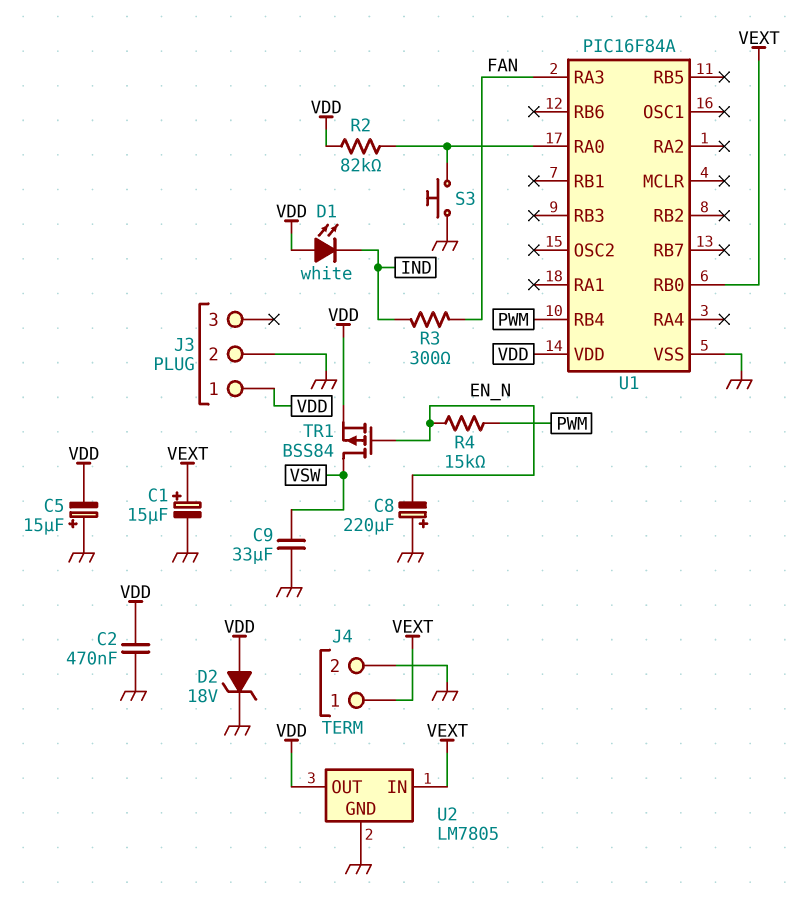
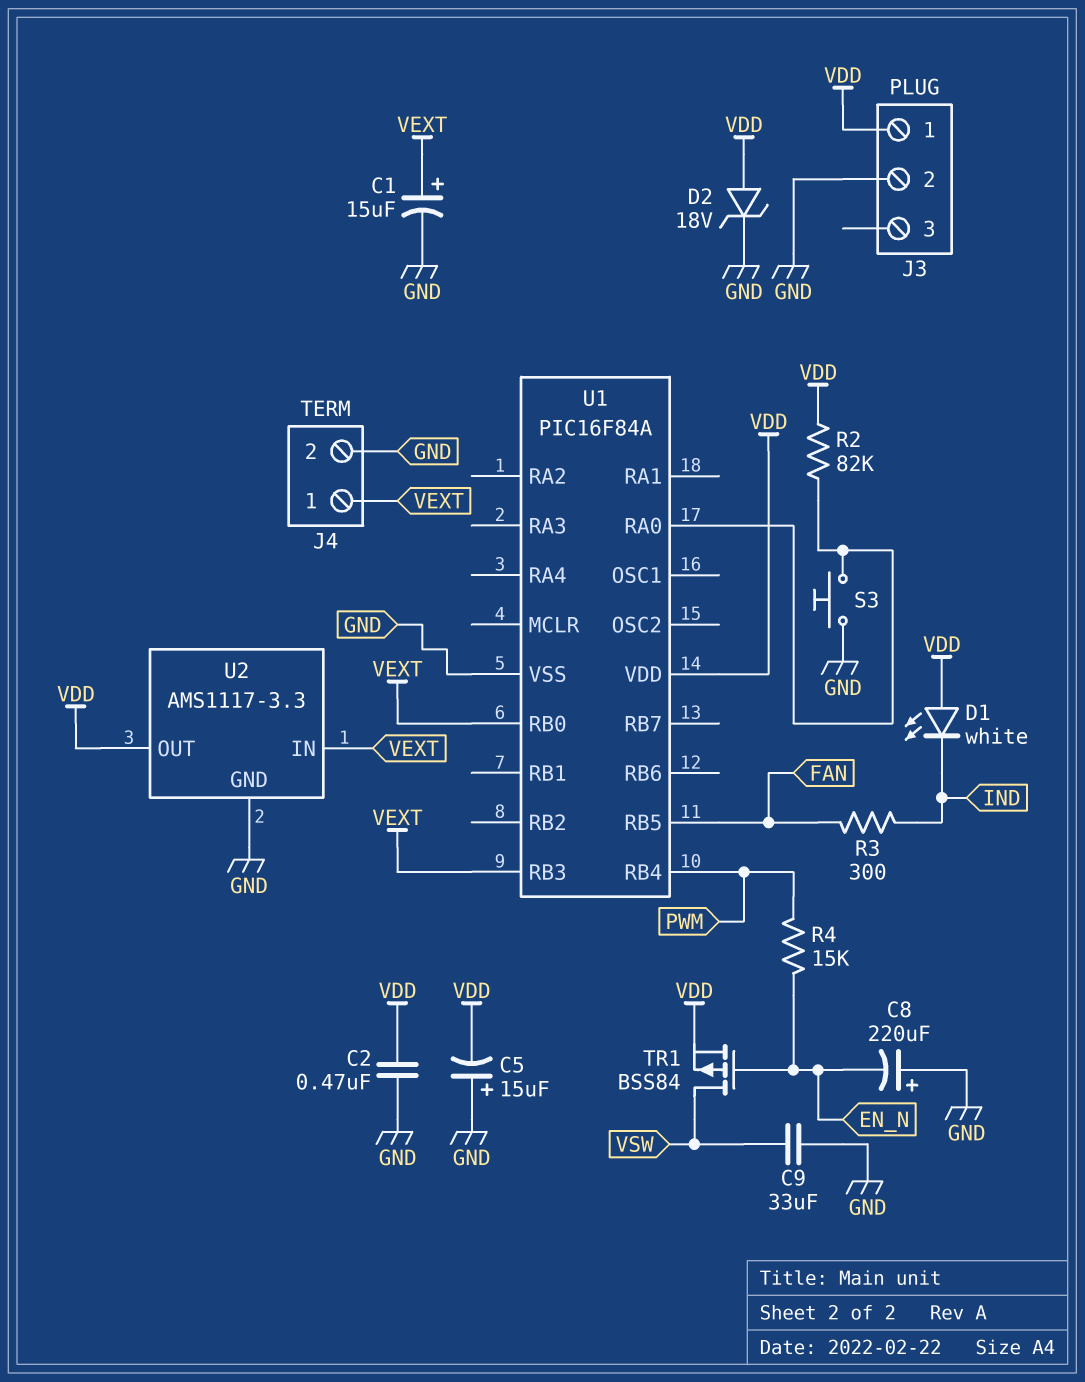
U1 pin RA3: FAN -> none
U1 pin RB3: none -> VEXT
U1 pin RB5: none -> FAN
U2: LM7805 -> AMS1117-3.3

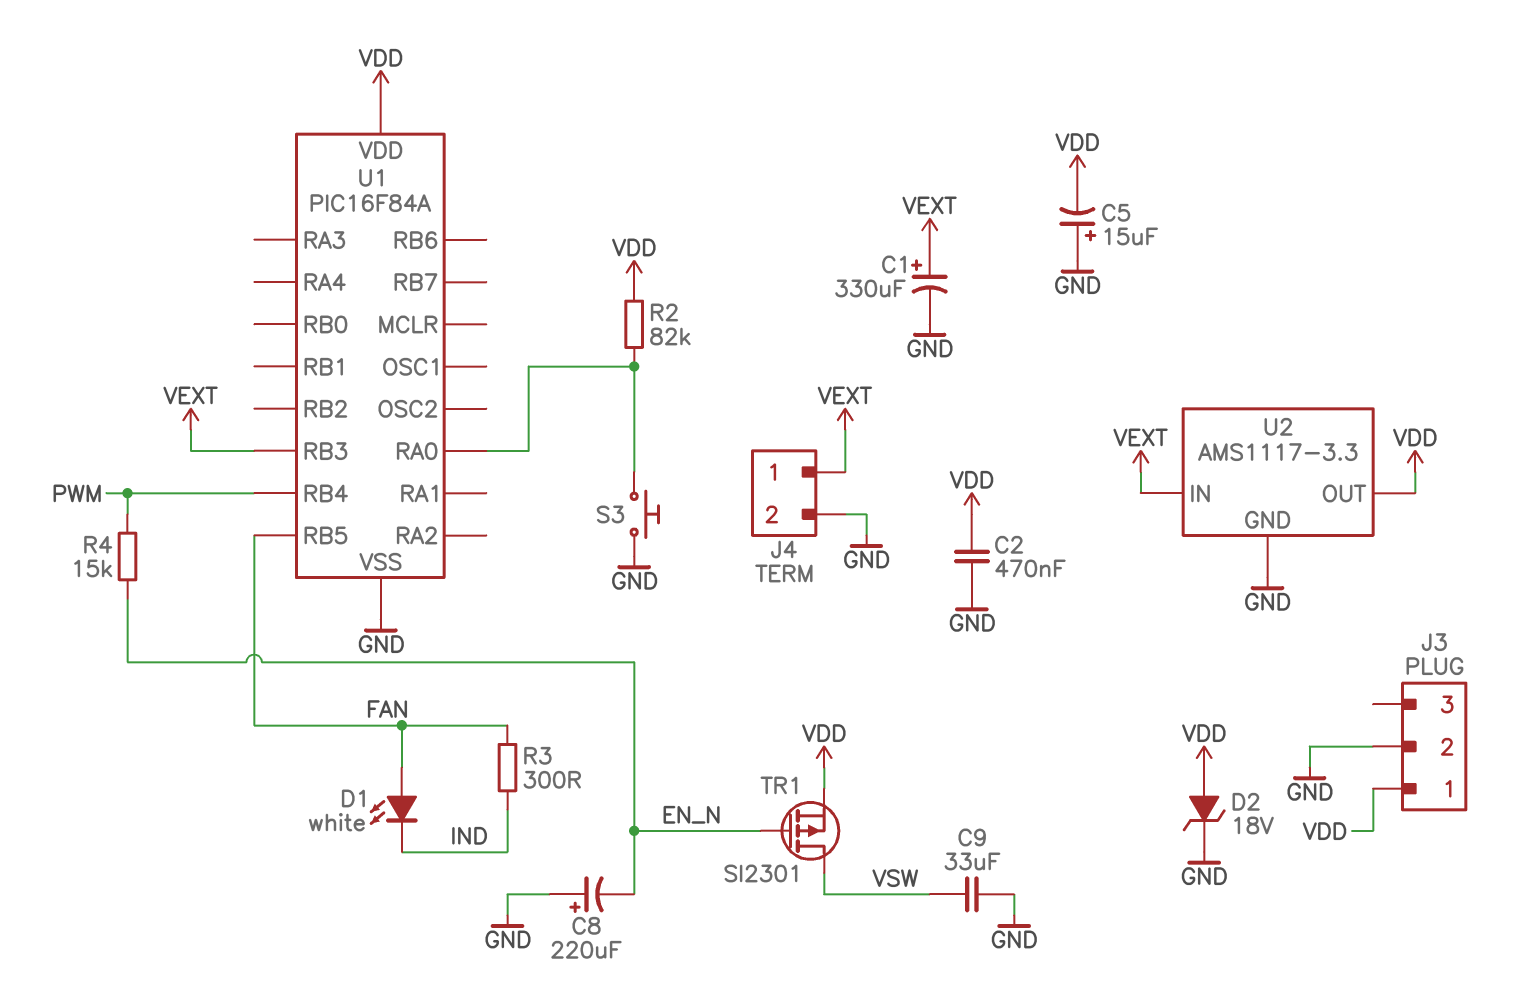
C1: 15uF (plus VEXT, minus GND) -> 330uF (plus VEXT, minus GND)
D1: LED white (A VDD, K IND) -> LED white (A FAN, K IND)
TR1: PMOS BSS84 (G EN_N, D VSW, S VDD) -> PMOS SI2301 (G EN_N, D VSW, S VDD)
U1 pin RB0: VEXT -> none

